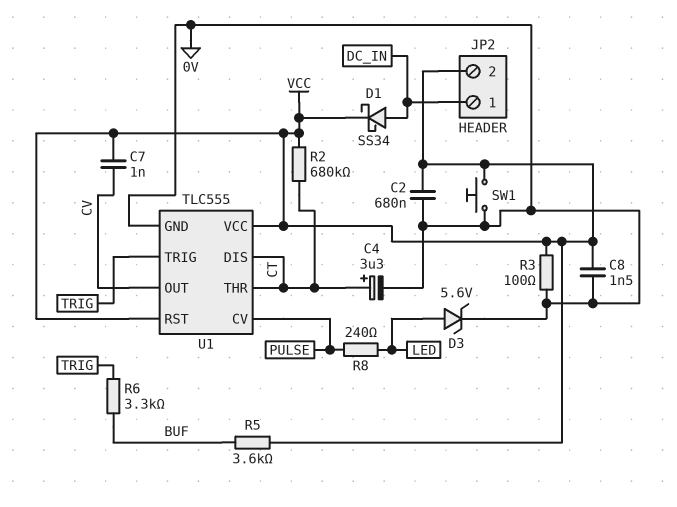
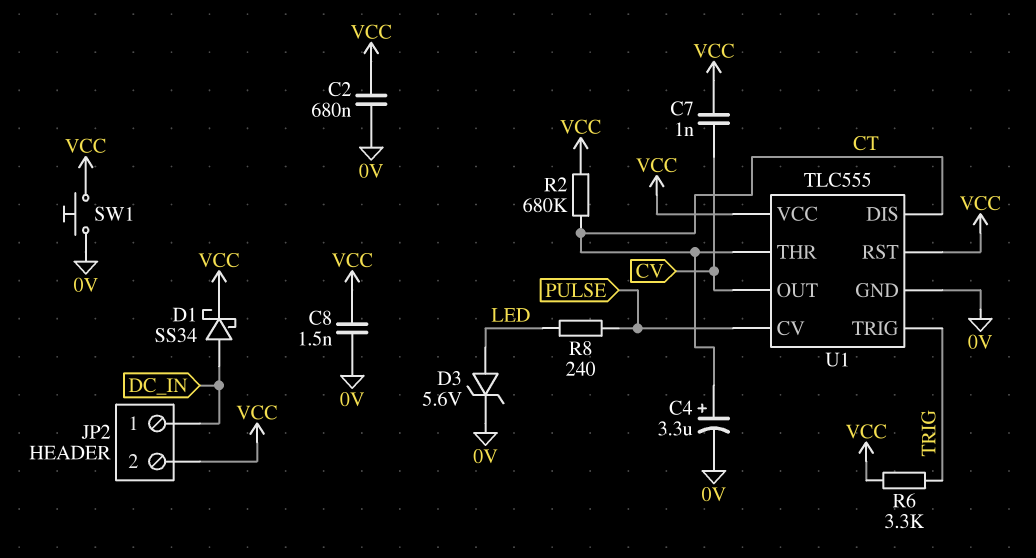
R3: 100 (0V, VCC) -> none
R5: 3.6k (BUF, VCC) -> none
R6: 3.3k (BUF, TRIG) -> 3.3k (TRIG, VCC)

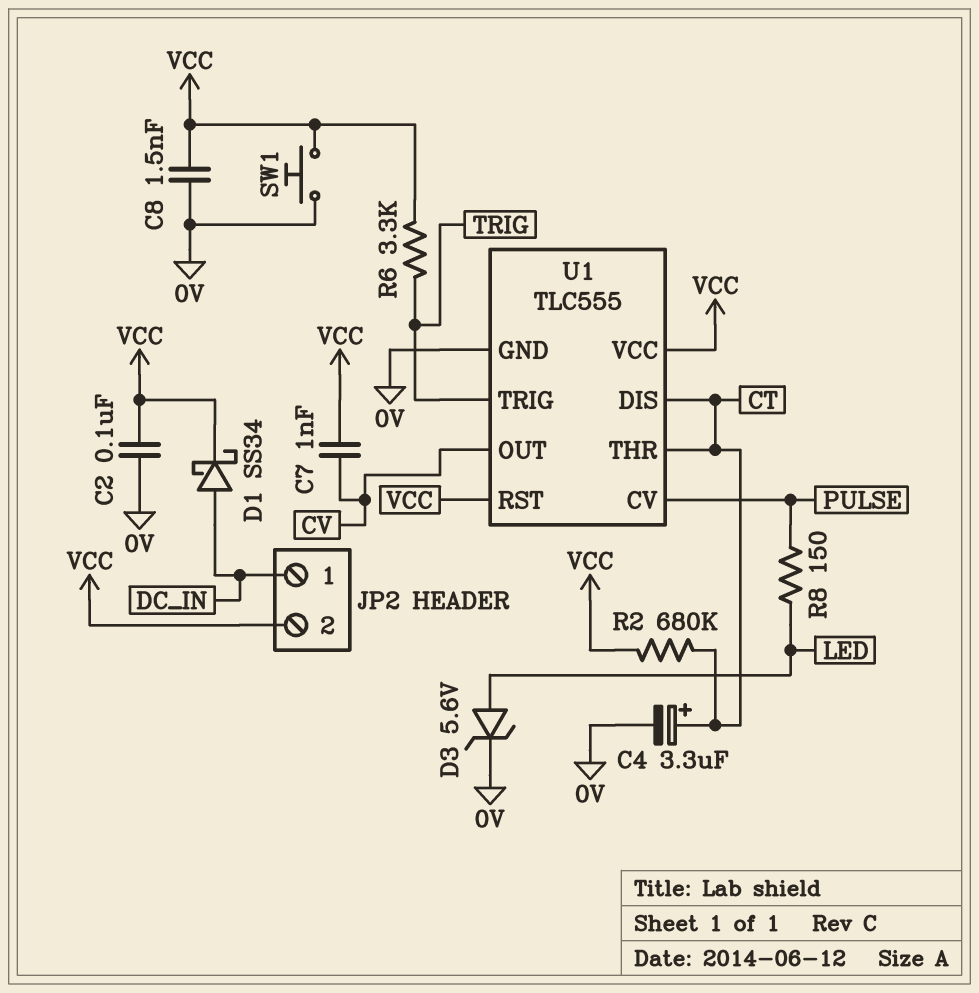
C2: 680nF (0V, VCC) -> 100nF (0V, VCC)
R8: 240 (LED, PULSE) -> 150 (LED, PULSE)

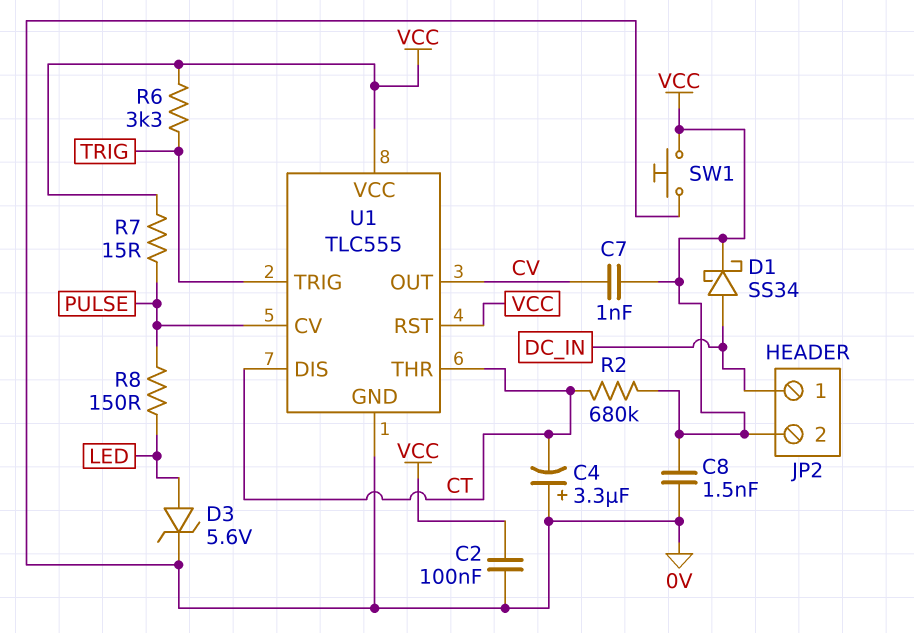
C4: 3.3uF (plus CT, minus 0V) -> 3.3uF (plus 0V, minus CT)
R7: none -> 15 (PULSE, VCC)

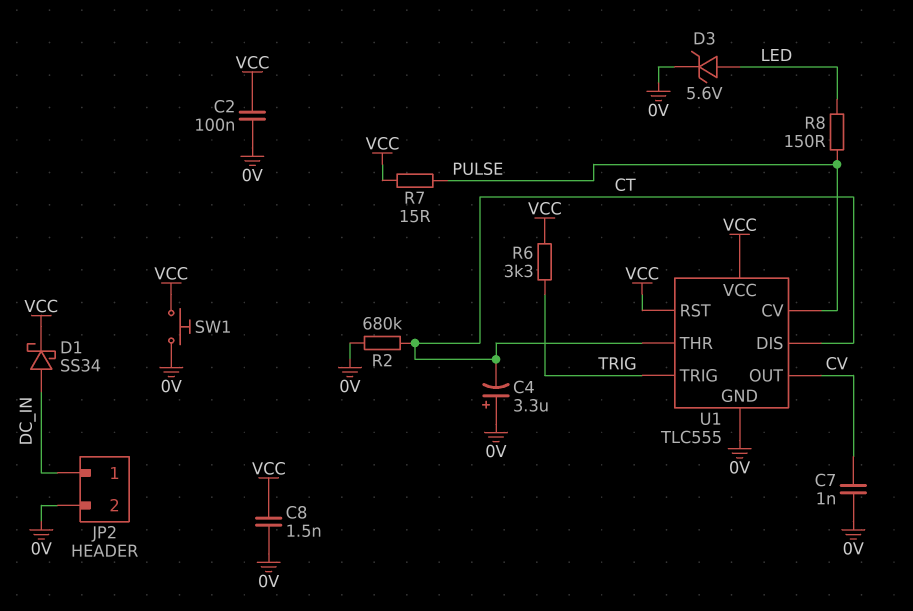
C7: 1nF (CV, VCC) -> 1nF (0V, CV)
JP2 pin 2: VCC -> 0V
R2: 680k (CT, VCC) -> 680k (0V, CT)

